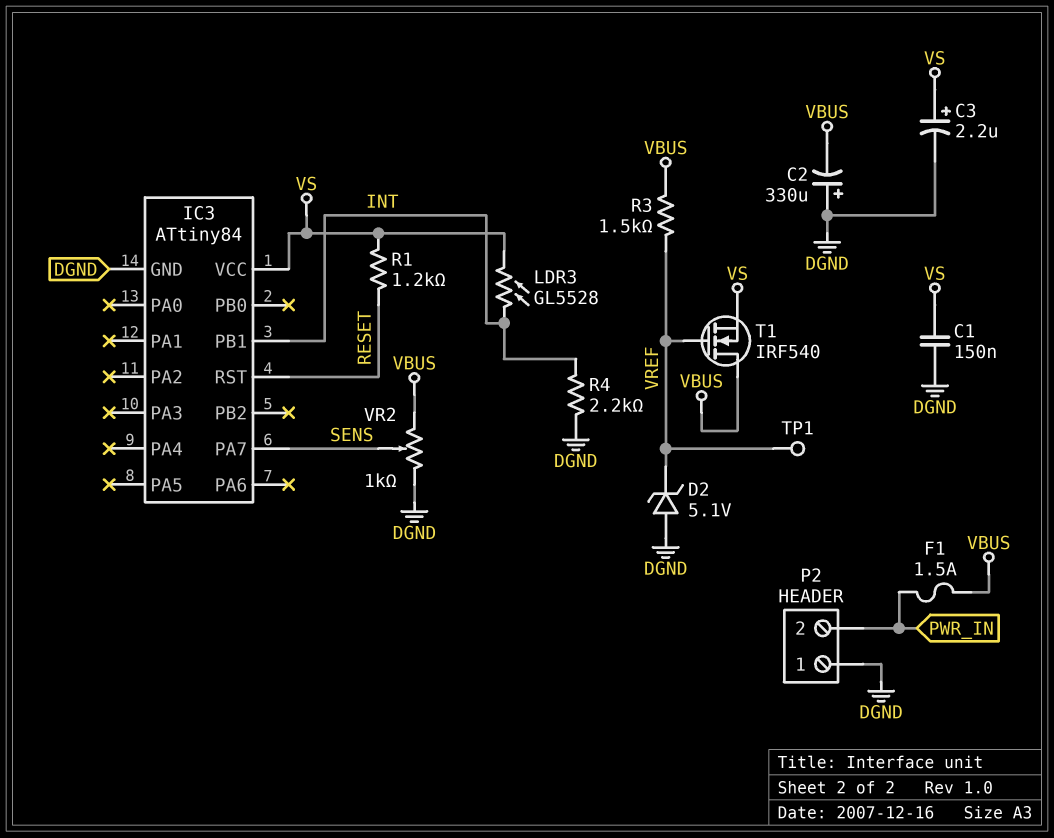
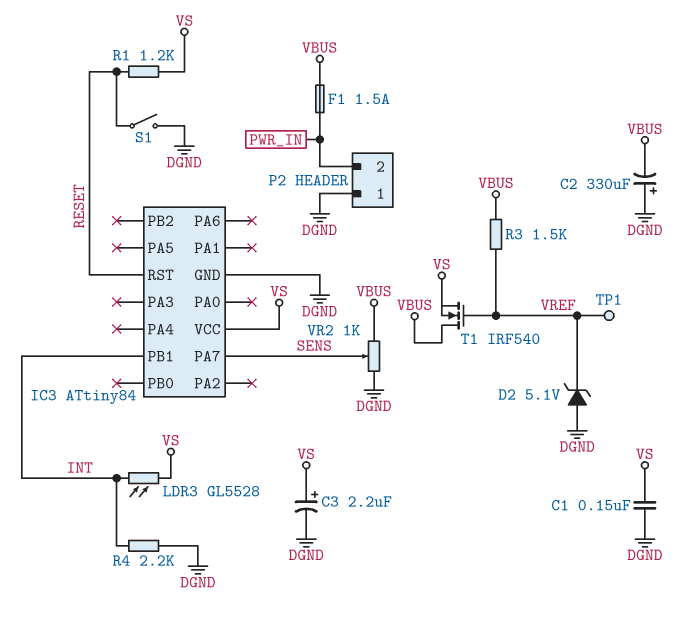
S1: none -> switch (DGND, RESET)

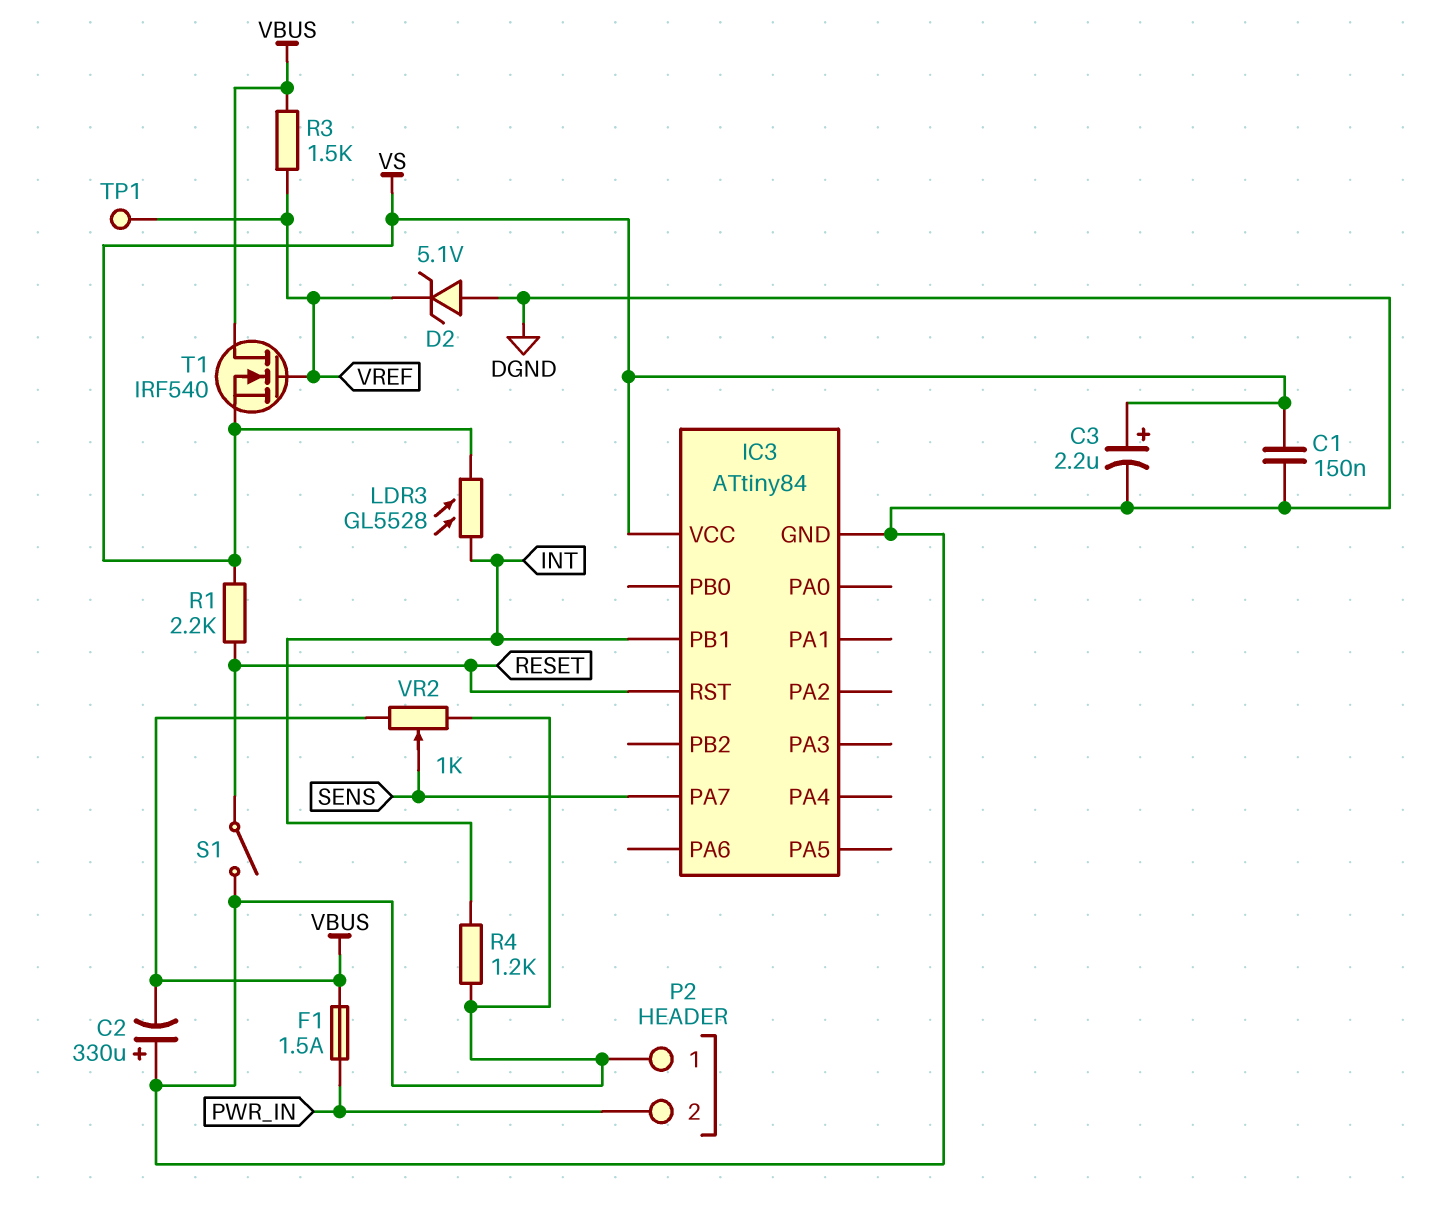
R1: 1.2k (RESET, VS) -> 2.2k (RESET, VS)
R4: 2.2k (DGND, INT) -> 1.2k (DGND, INT)

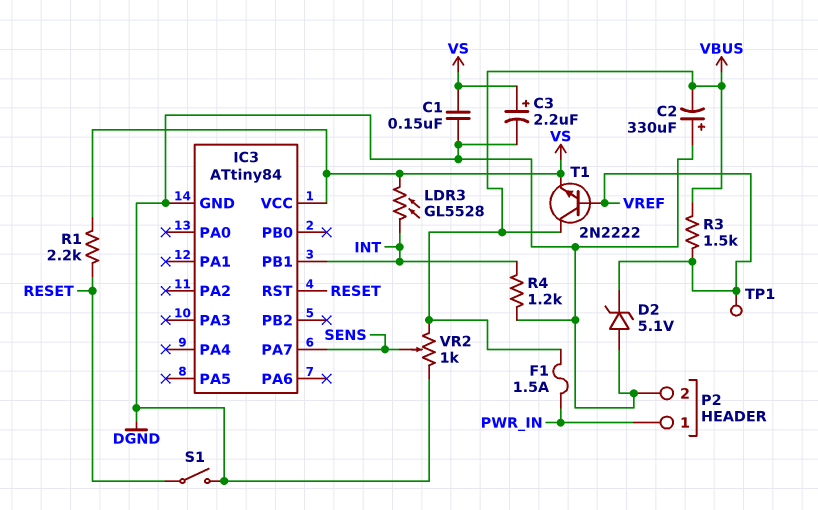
P2 pin 1: DGND -> PWR_IN
P2 pin 2: PWR_IN -> DGND
T1: NMOS IRF540 (G VREF, D VBUS, S VS) -> NPN 2N2222 (B VREF, C VBUS, E VS)

